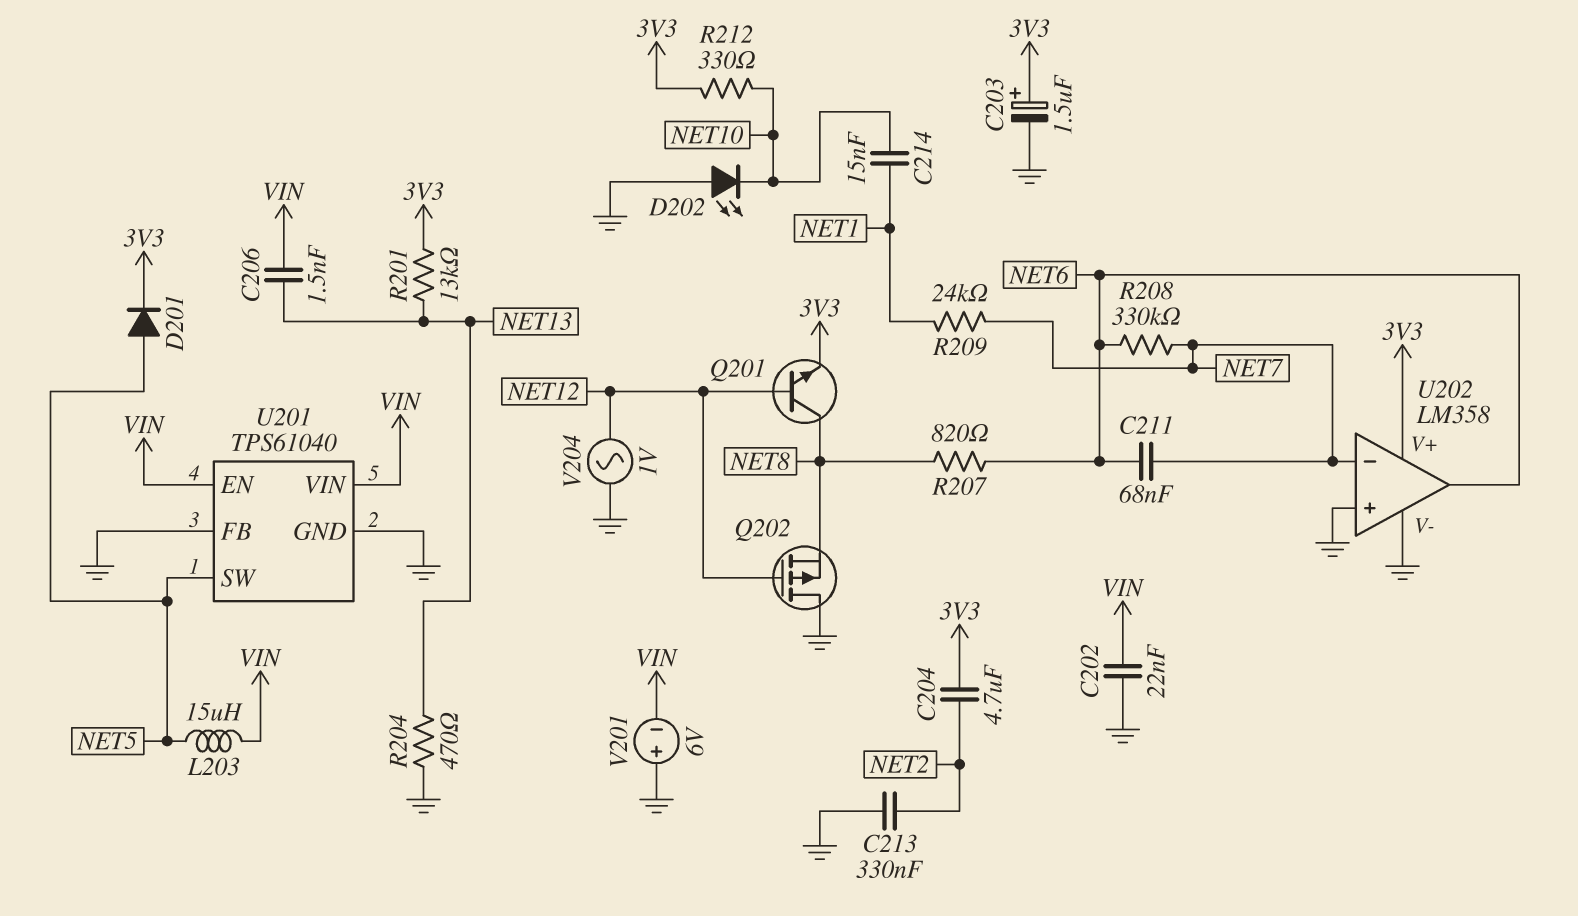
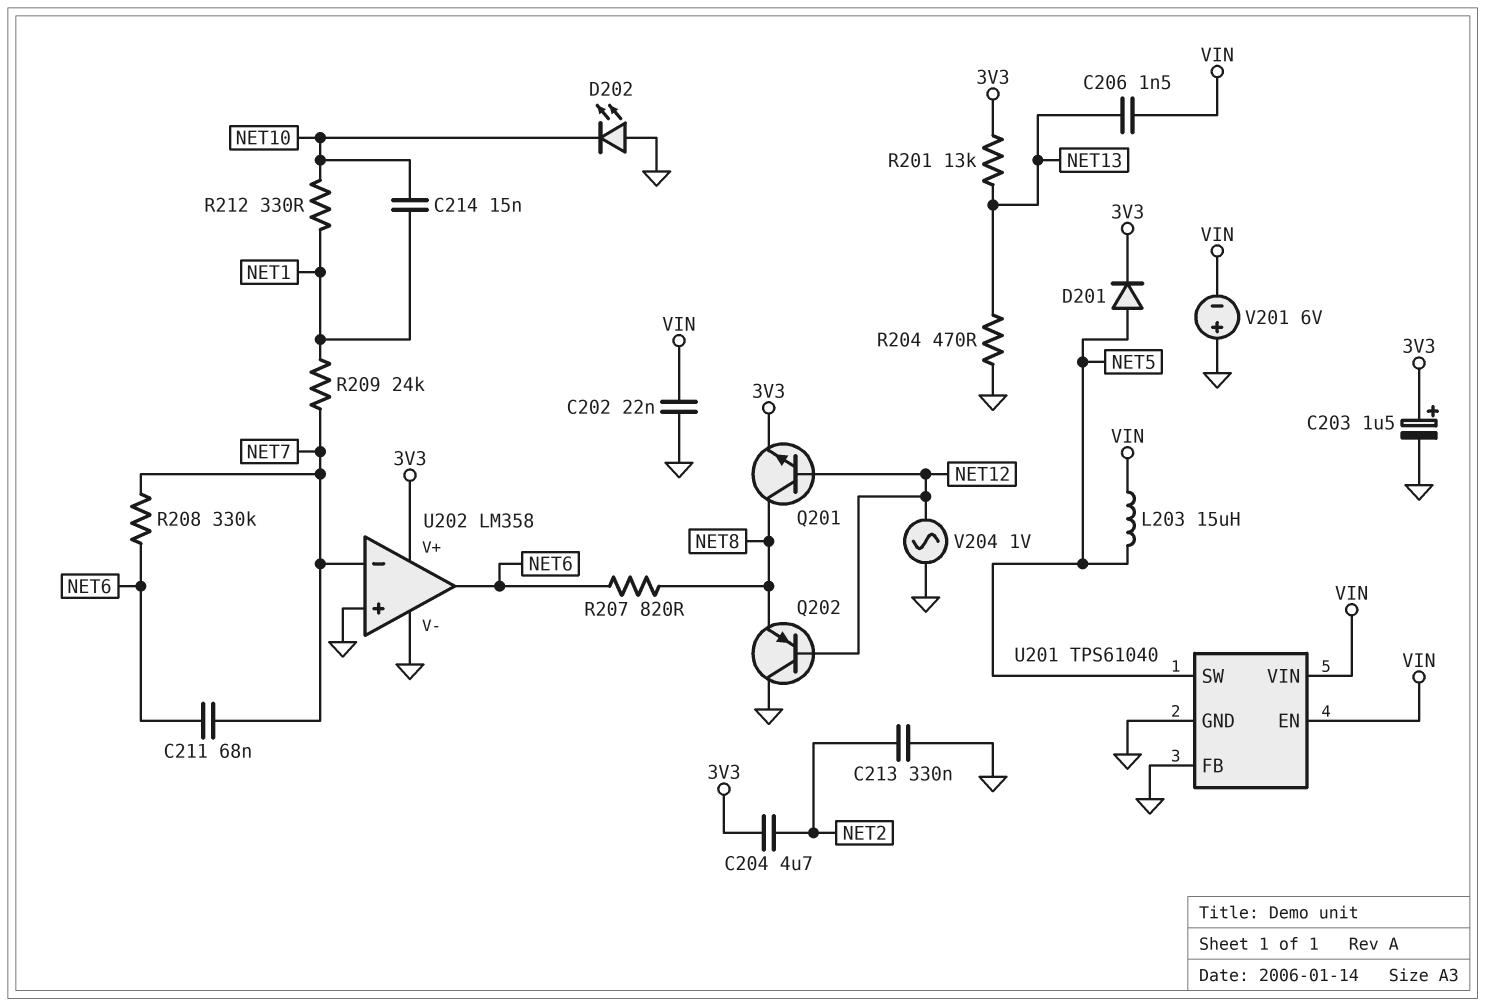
Q202: PMOS (G NET12, D GND, S NET8) -> PNP (B NET12, C GND, E NET8)
R212: 330 (3V3, NET10) -> 330 (NET1, NET10)

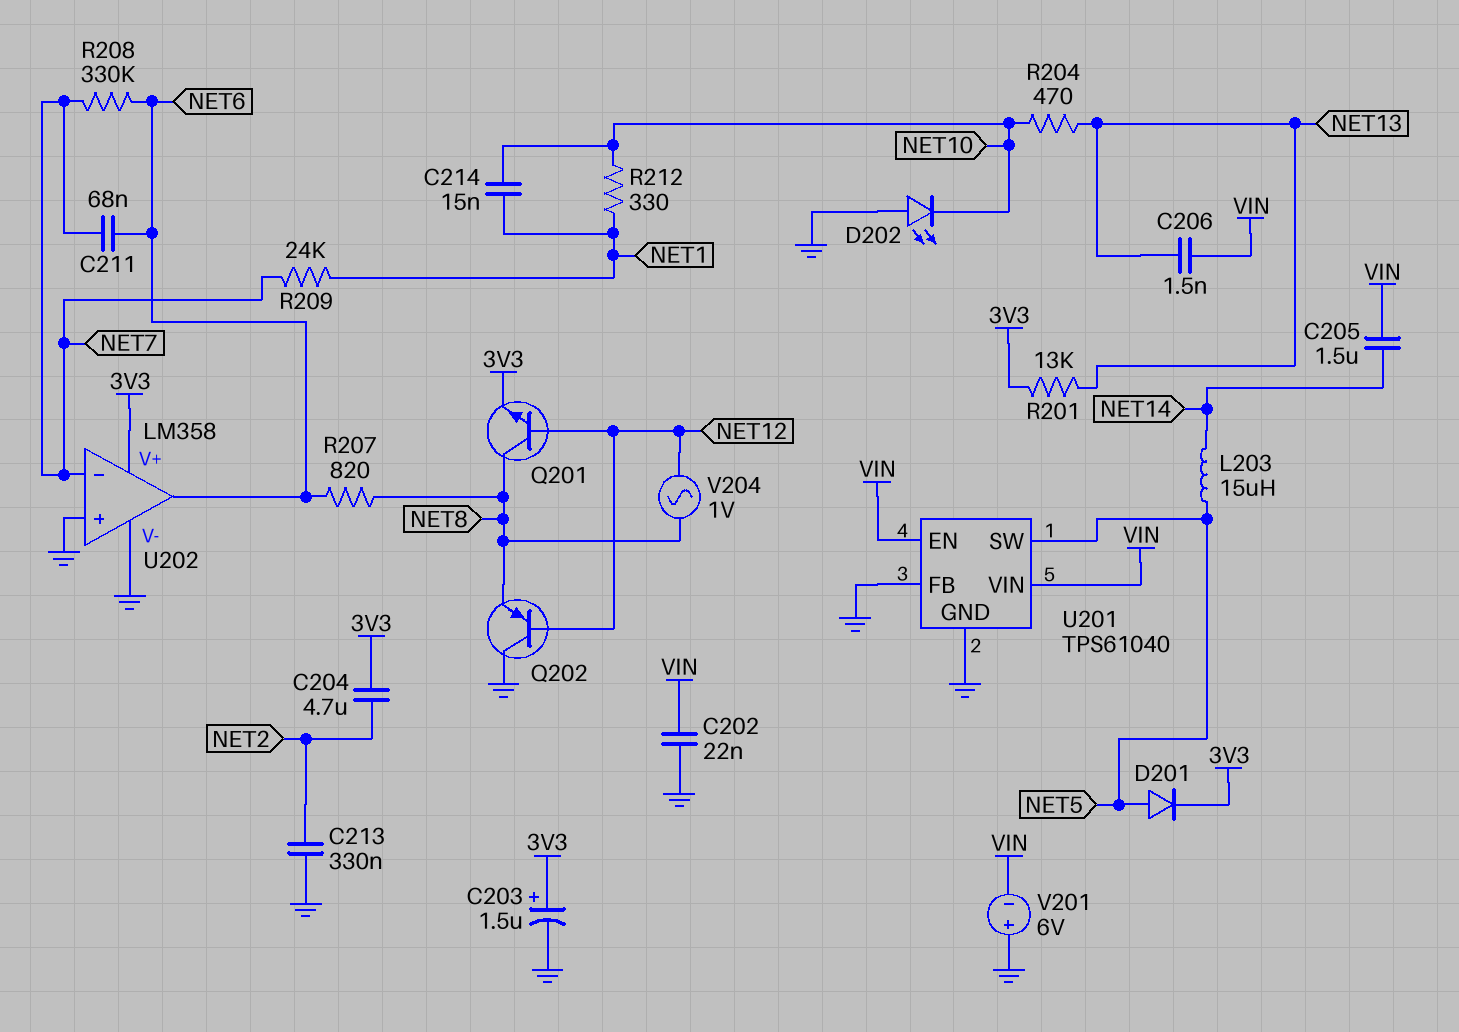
C205: none -> 1.5uF (NET14, VIN)
L203: 15uH (NET5, VIN) -> 15uH (NET5, NET14)
R204: 470 (GND, NET13) -> 470 (NET10, NET13)
V204: AC 1V (GND, NET12) -> AC 1V (NET8, NET12)

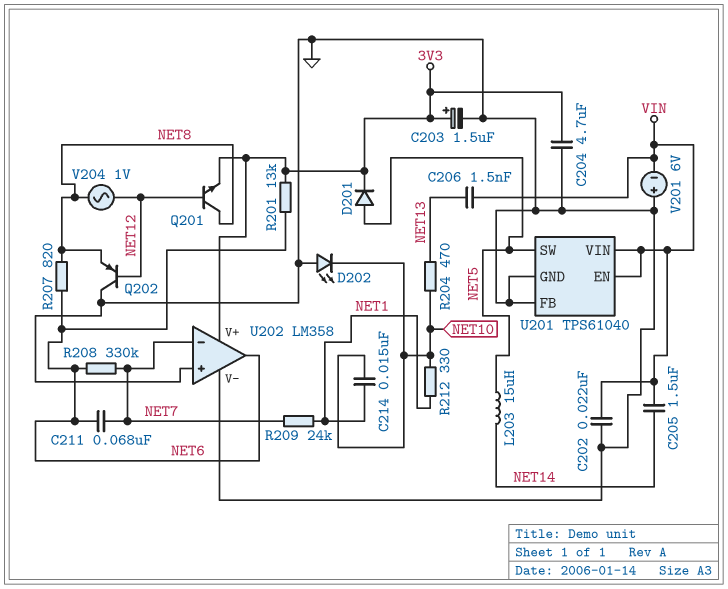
C204: 4.7uF (3V3, NET2) -> 4.7uF (3V3, GND)
C213: 330nF (GND, NET2) -> none
R201: 13k (3V3, NET13) -> 13k (3V3, NET6)

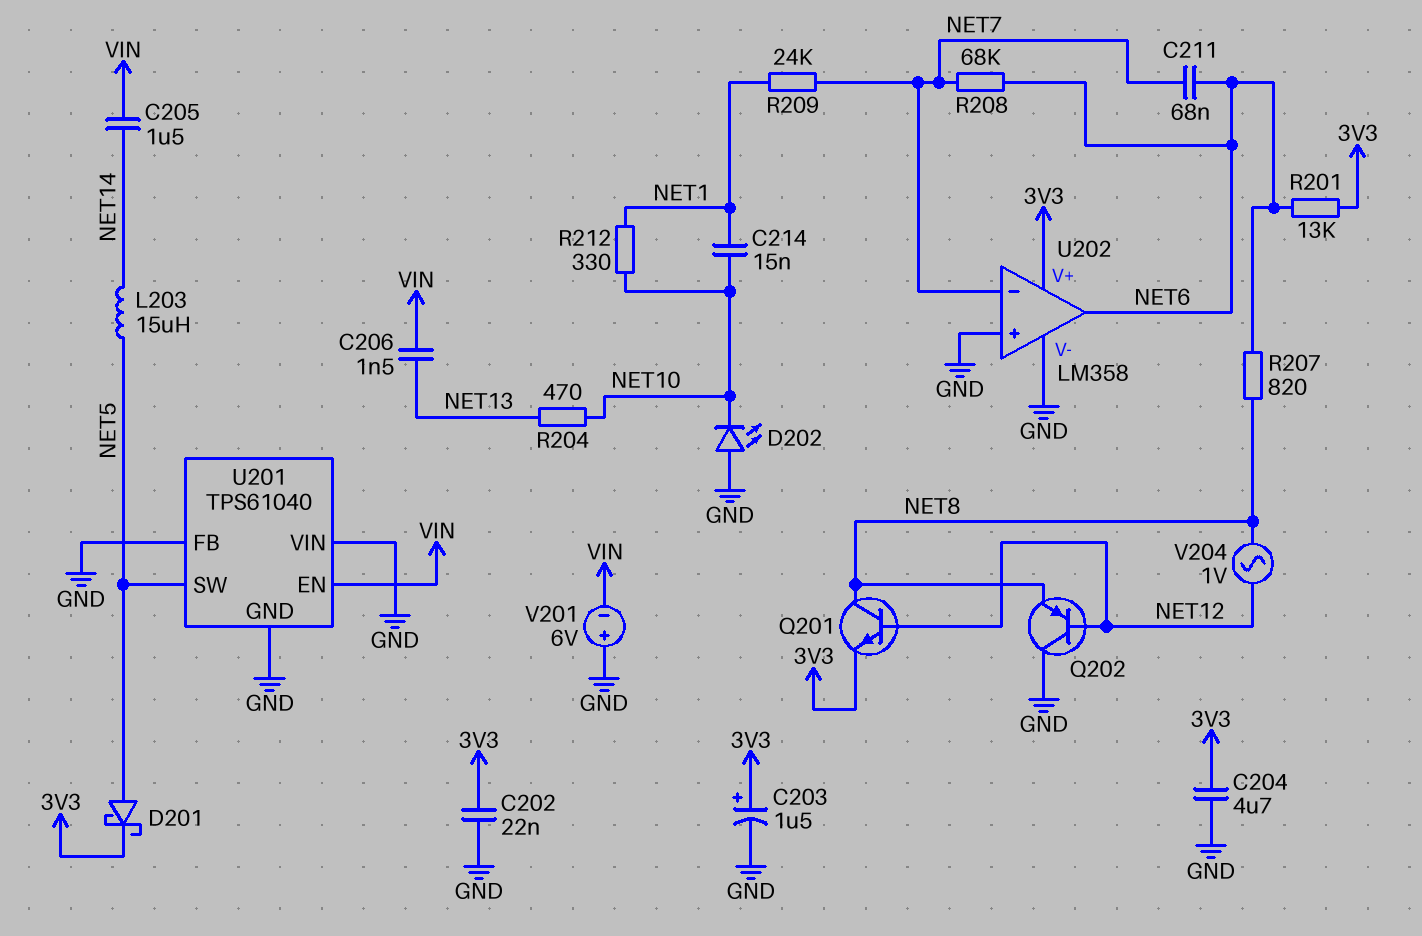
C202: 22nF (GND, VIN) -> 22nF (3V3, GND)
D201: diode (A NET5, K 3V3) -> schottky (A NET5, K 3V3)
R208: 330k (NET6, NET7) -> 68k (NET6, NET7)
U201 pin VIN: VIN -> GND

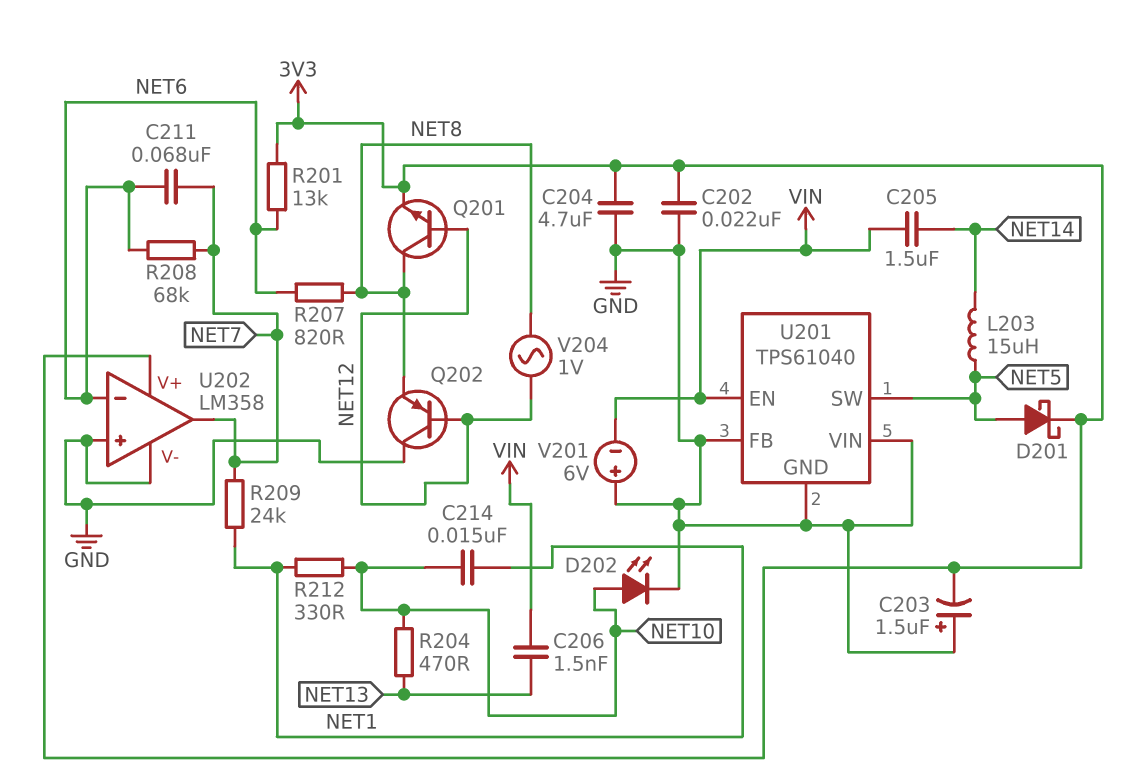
C203: 1.5uF (plus 3V3, minus GND) -> 1.5uF (plus GND, minus 3V3)
D202: LED (A GND, K NET10) -> LED (A NET10, K GND)
U202 pin in-: NET7 -> NET6
U202 pin out: NET6 -> NET7

